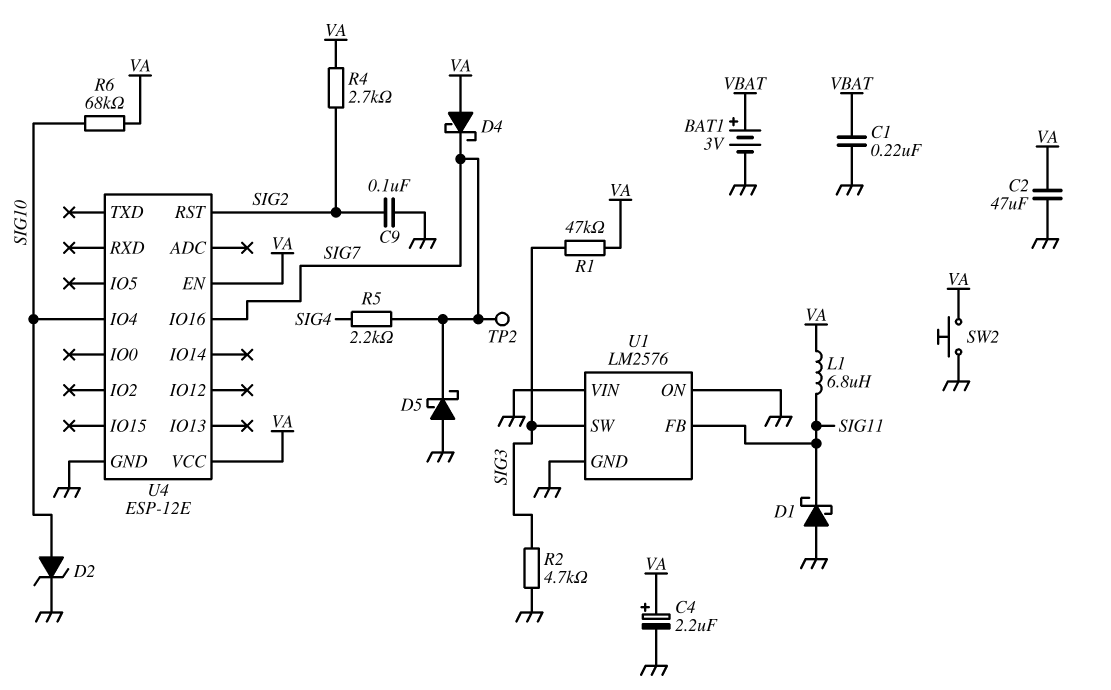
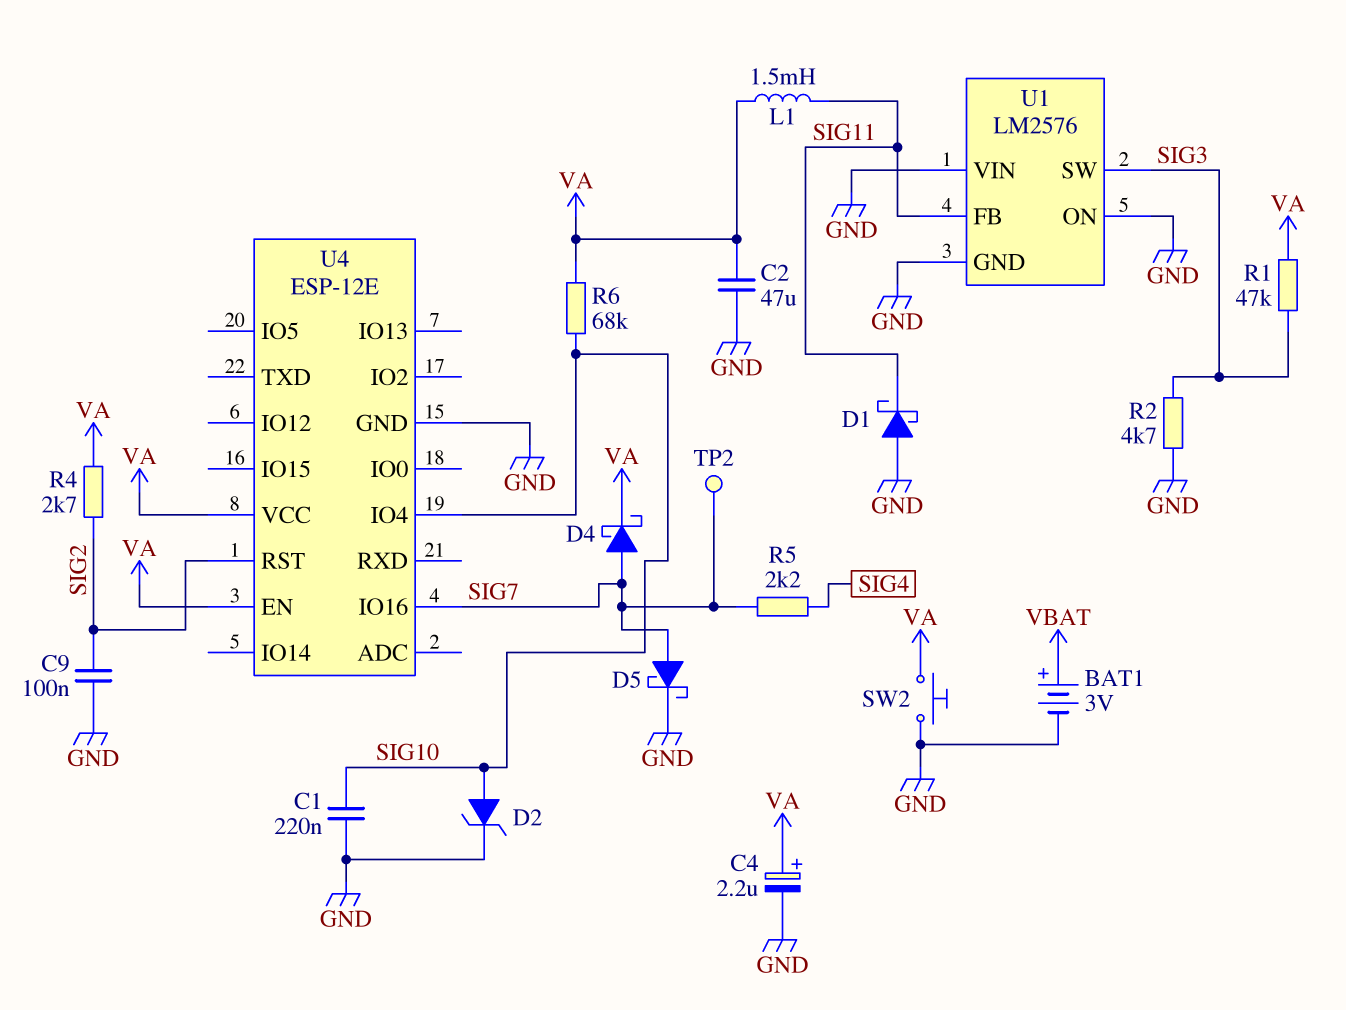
C1: 220nF (GND, VBAT) -> 220nF (GND, SIG10)
D4: schottky (A VA, K SIG7) -> schottky (A SIG7, K VA)
D5: schottky (A GND, K SIG7) -> schottky (A SIG7, K GND)
L1: 6.8uH (SIG11, VA) -> 1.5mH (SIG11, VA)

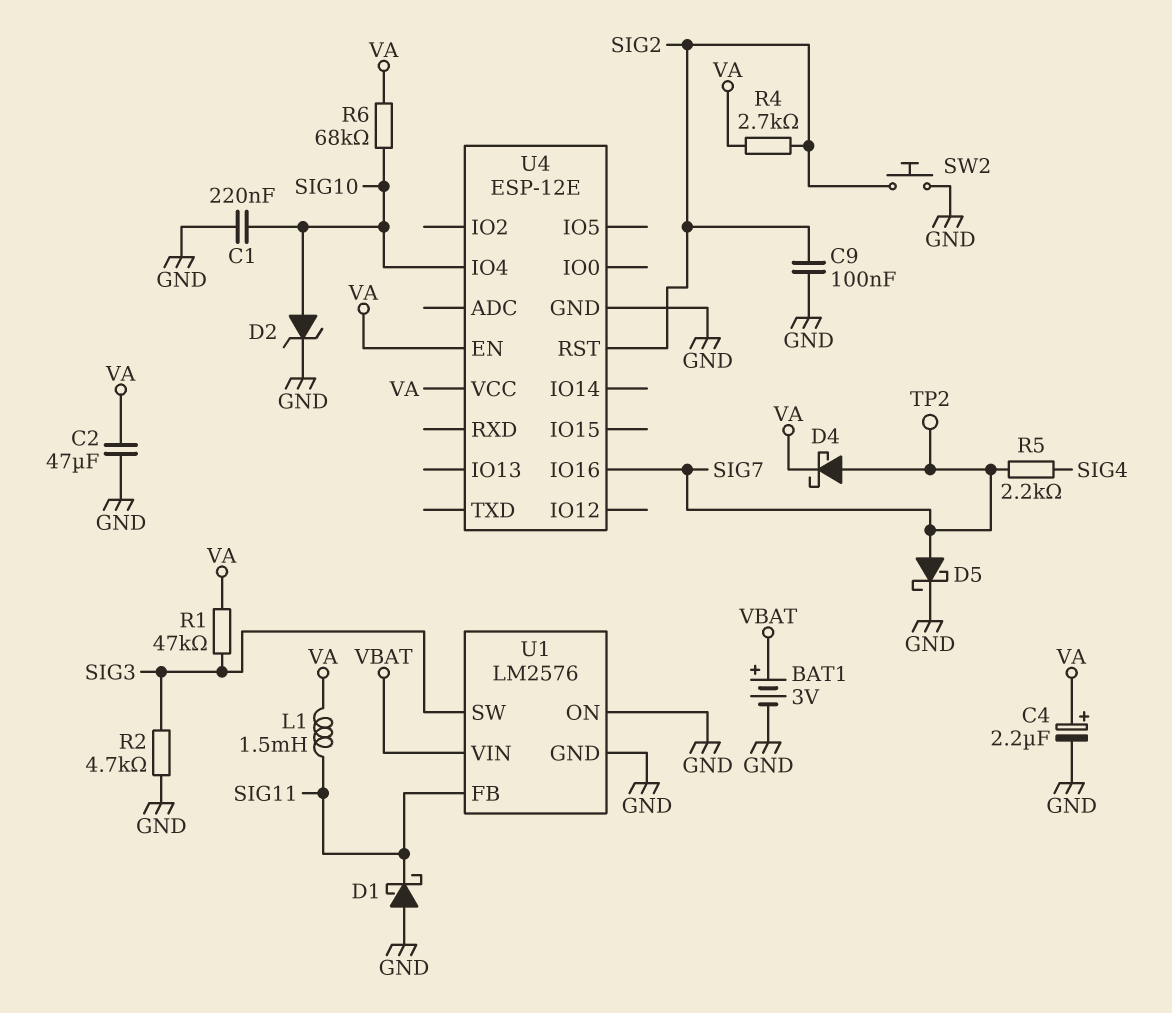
SW2: button (GND, VA) -> button (GND, SIG2)
U1 pin VIN: GND -> VBAT

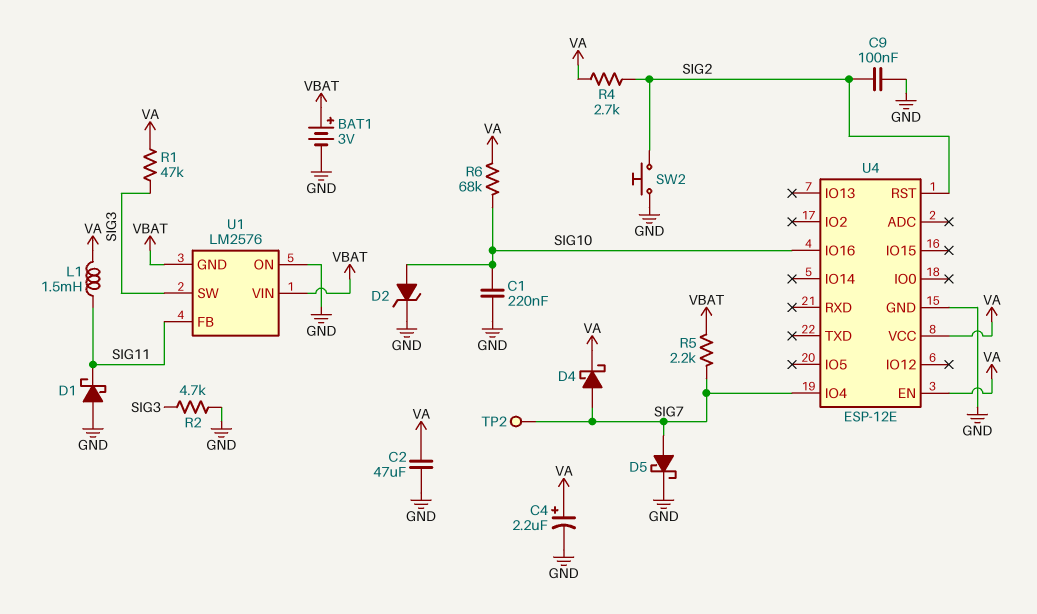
R5: 2.2k (SIG4, SIG7) -> 2.2k (SIG7, VBAT)
U1 pin GND: GND -> VBAT
U4 pin IO4: SIG10 -> SIG7
U4 pin IO16: SIG7 -> SIG10

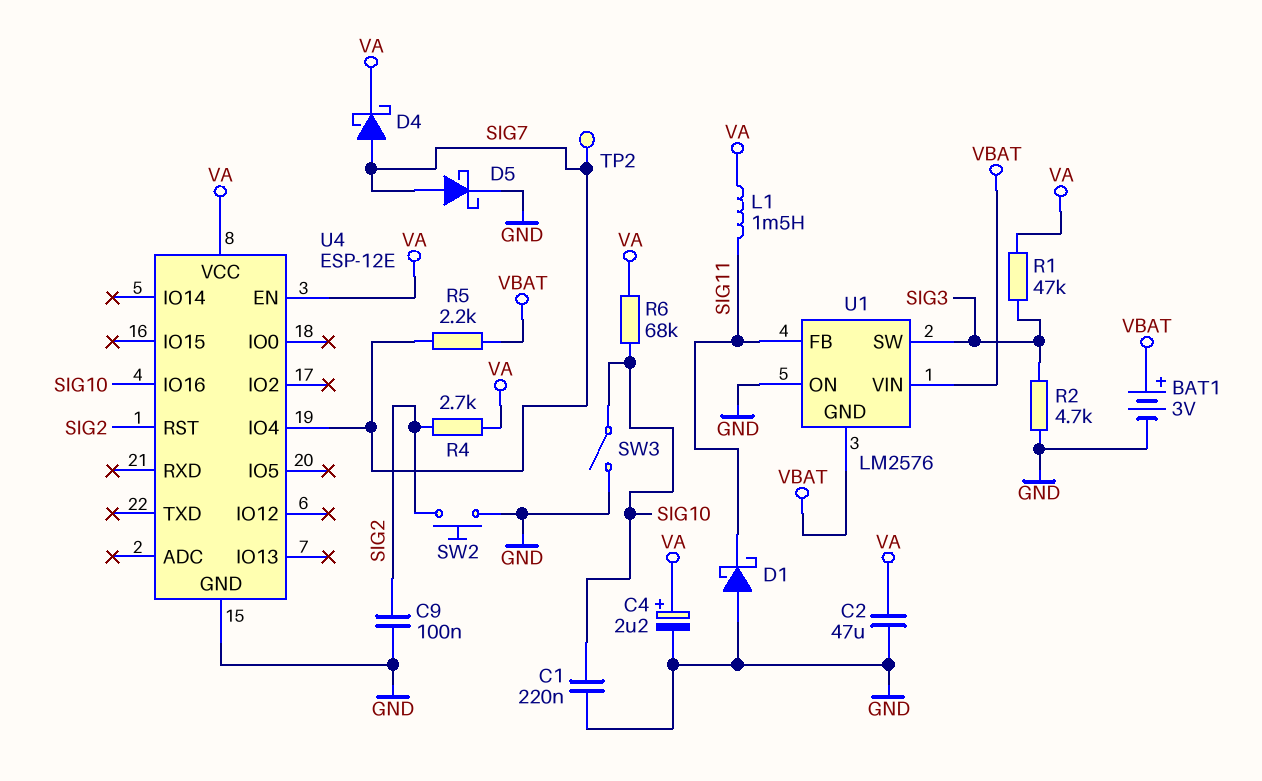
D2: zener (A SIG10, K GND) -> none
SW3: none -> switch (GND, SIG10)

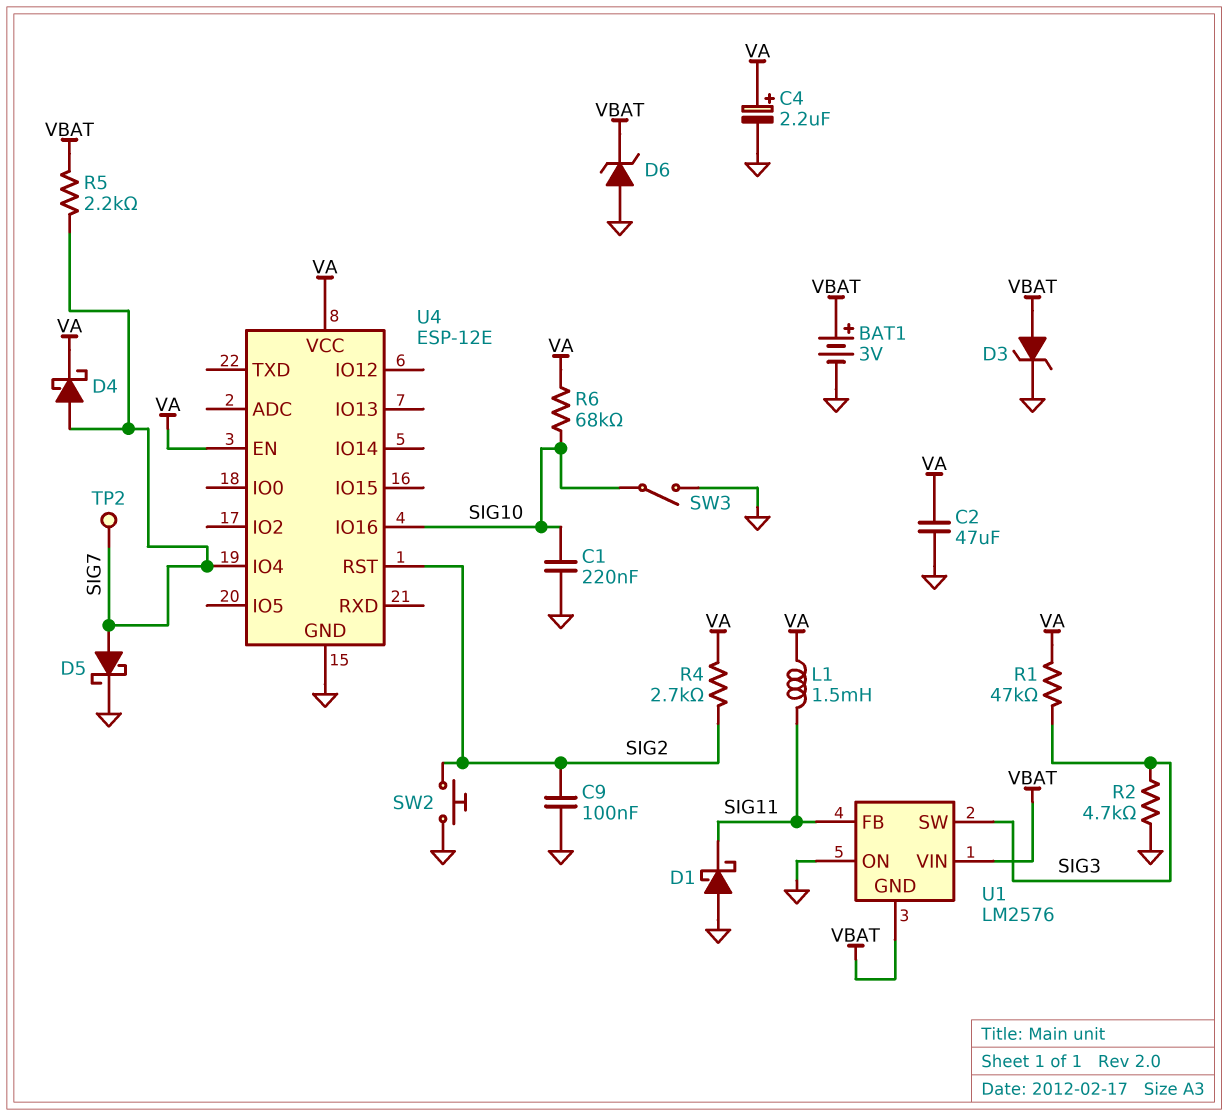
D3: none -> zener (A VBAT, K GND)
D6: none -> zener (A GND, K VBAT)

